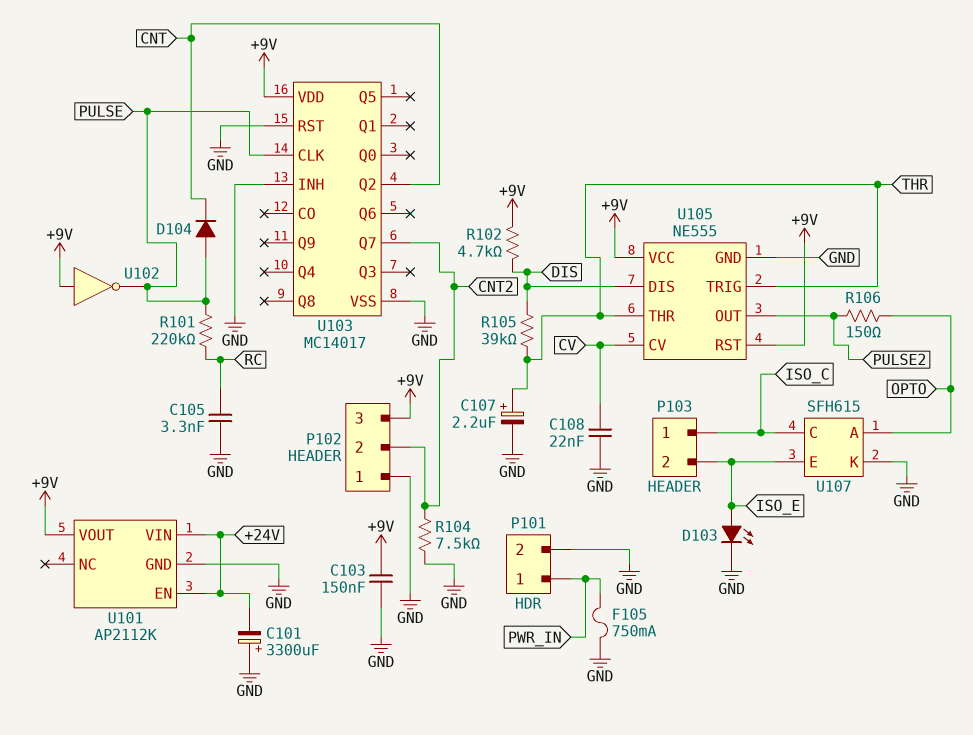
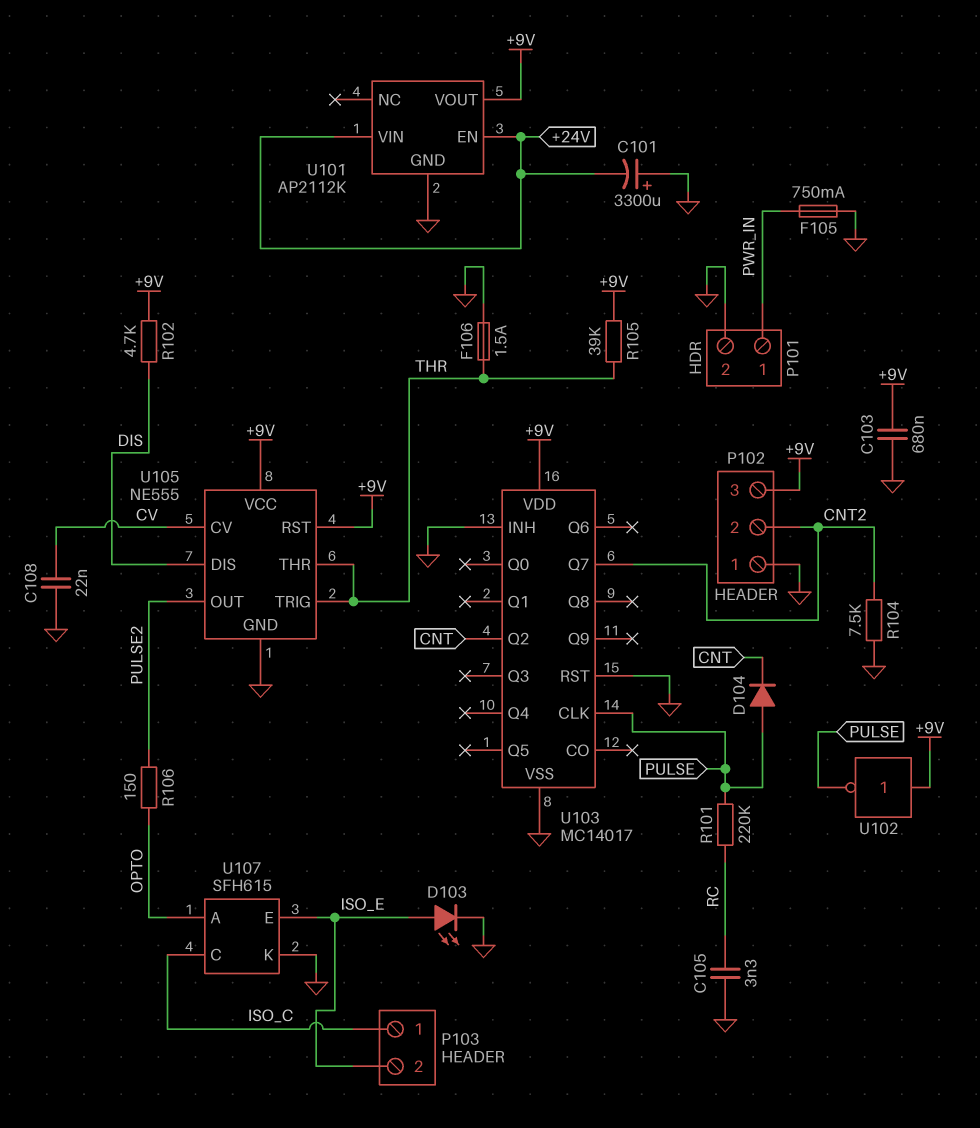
C103: 150nF (+9V, GND) -> 680nF (+9V, GND)
C107: 2.2uF (plus THR, minus GND) -> none
F106: none -> 1.5A (GND, THR)
R105: 39k (DIS, THR) -> 39k (+9V, THR)

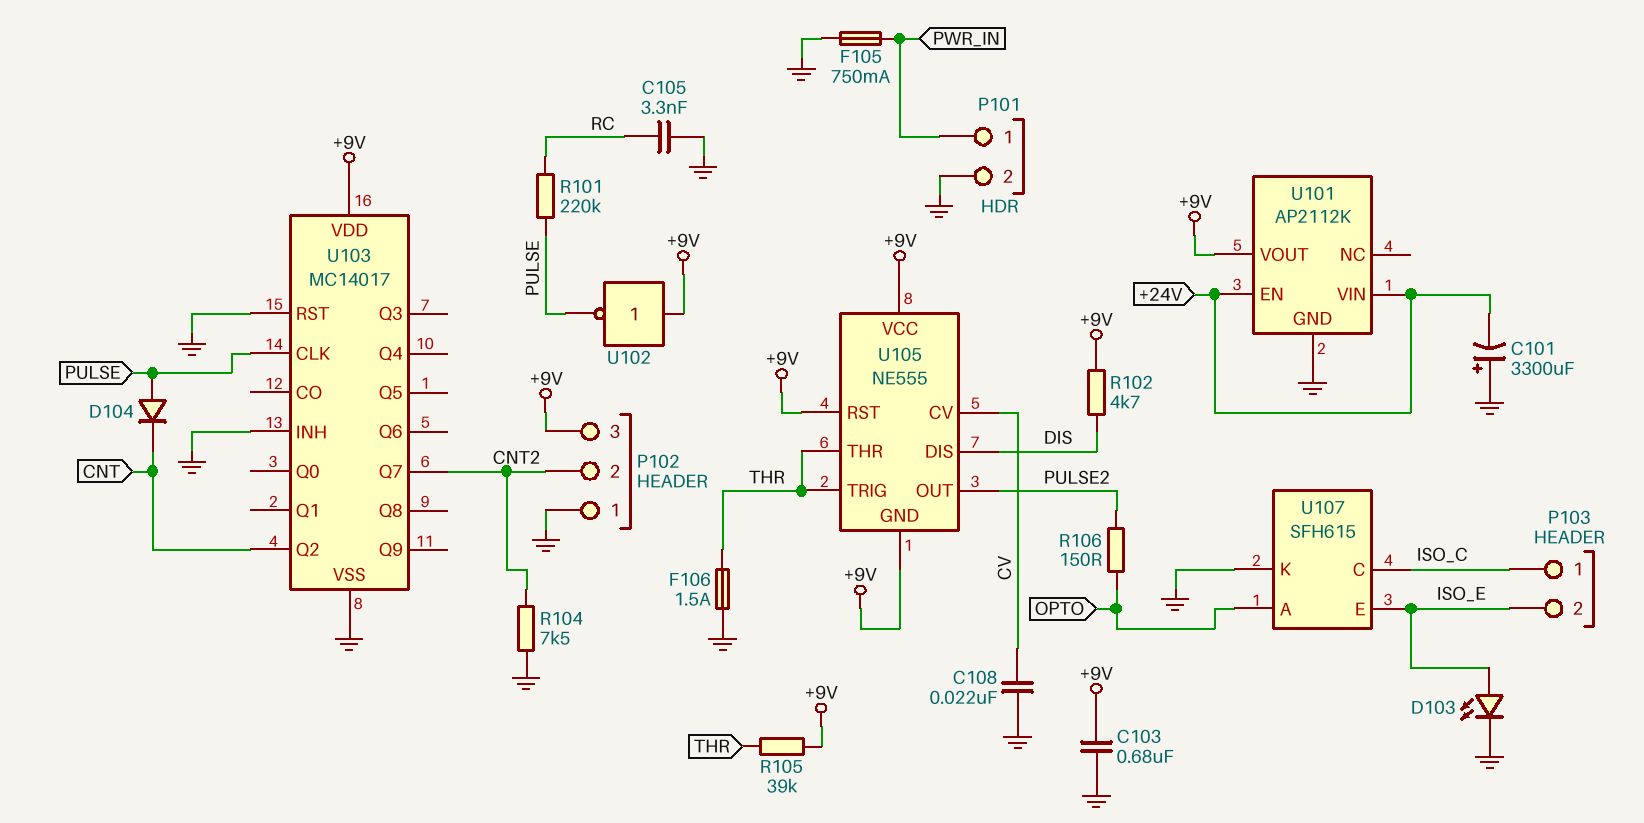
U105 pin GND: GND -> +9V

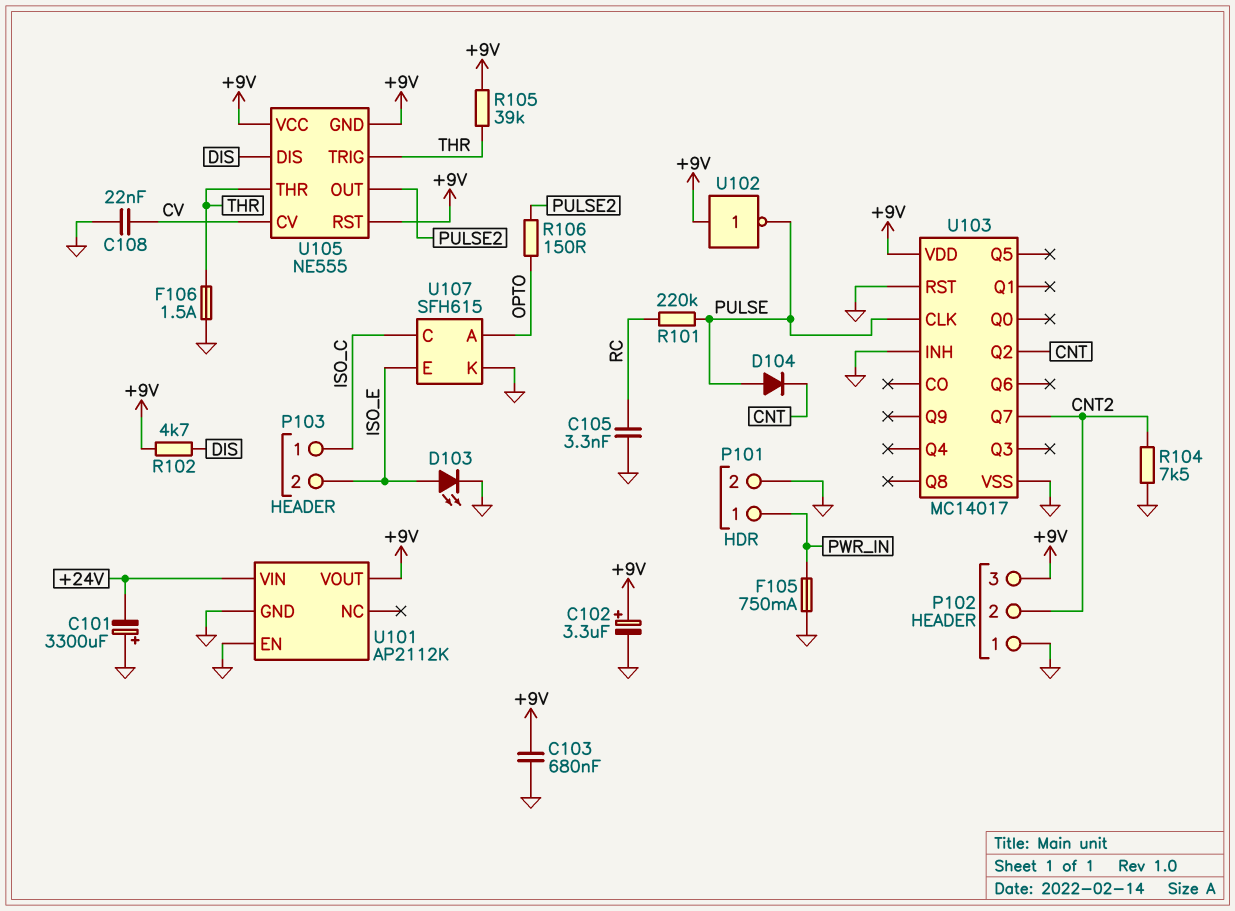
C102: none -> 3.3uF (plus +9V, minus GND)
U101 pin EN: +24V -> GND

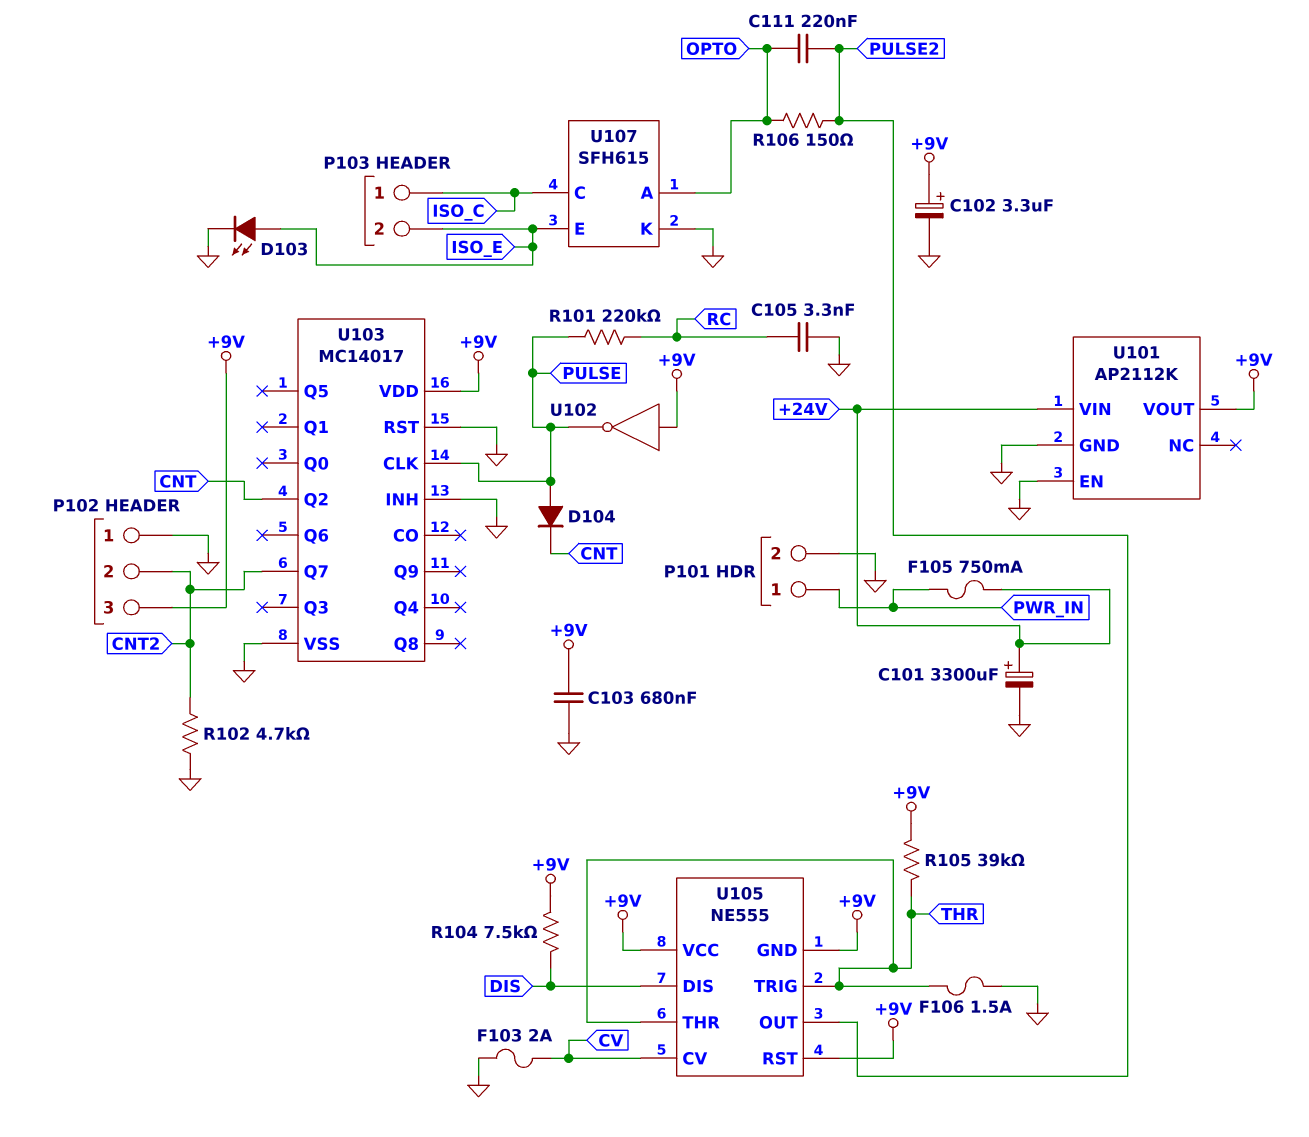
C101: 3300uF (plus GND, minus +24V) -> 3300uF (plus +24V, minus GND)
C108: 22nF (CV, GND) -> none
C111: none -> 220nF (OPTO, PULSE2)
F103: none -> 2A (CV, GND)
F105: 750mA (GND, PWR_IN) -> 750mA (+24V, PWR_IN)
R102: 4.7k (+9V, DIS) -> 4.7k (CNT2, GND)
R104: 7.5k (CNT2, GND) -> 7.5k (+9V, DIS)

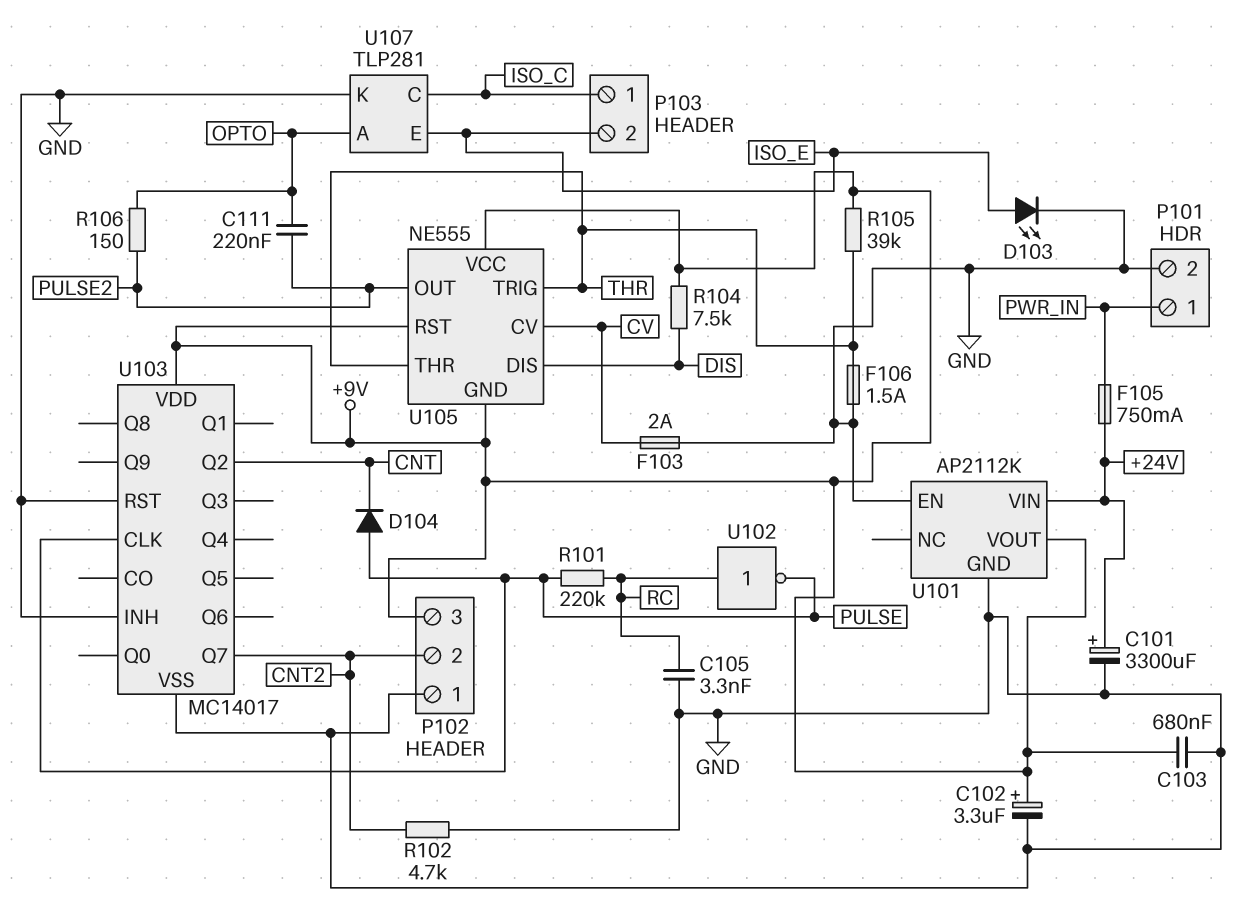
U102: NOT (in +9V, out PULSE) -> NOT (in RC, out PULSE)
U107: SFH615 -> TLP281

